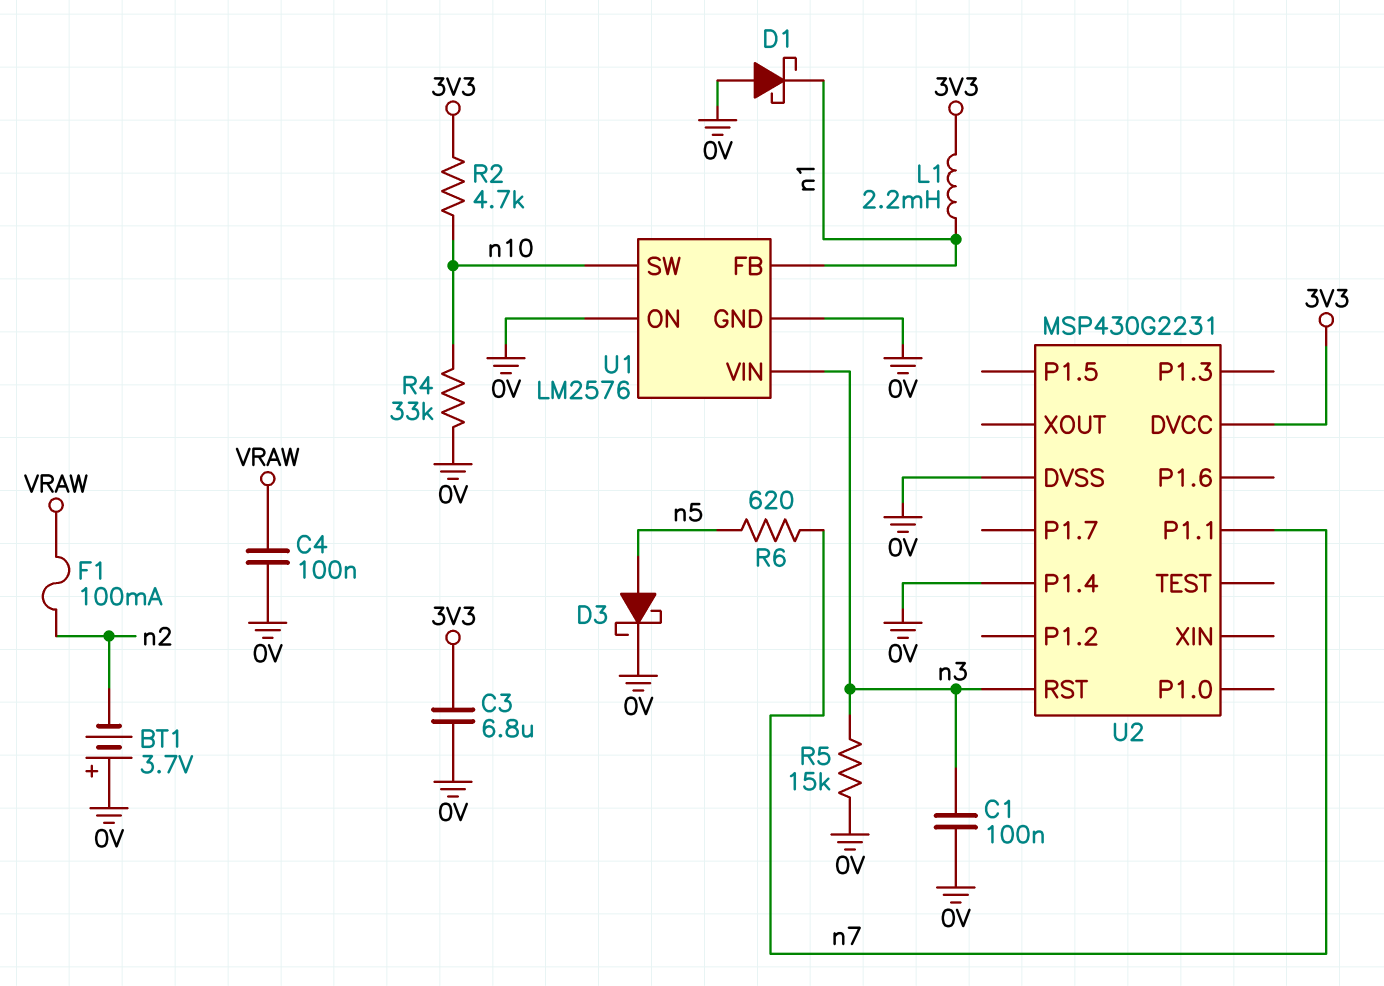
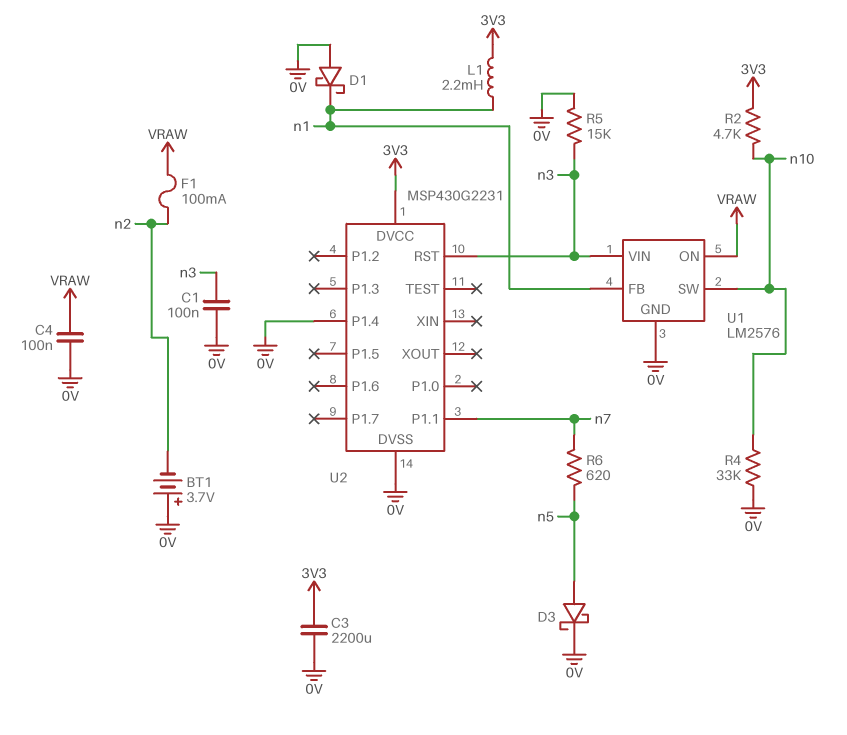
C3: 6.8uF (0V, 3V3) -> 2200uF (0V, 3V3)
U1 pin ON: 0V -> VRAW

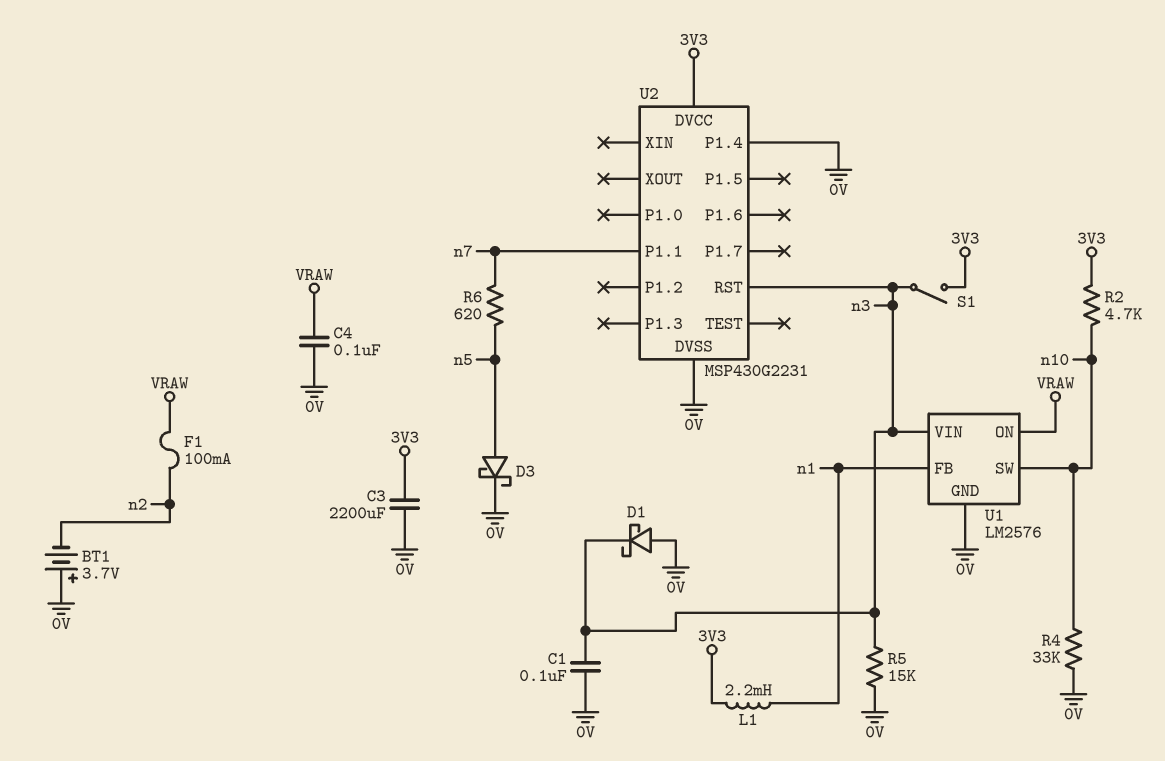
D1: schottky (A 0V, K n1) -> schottky (A 0V, K n3)
S1: none -> switch (3V3, n3)

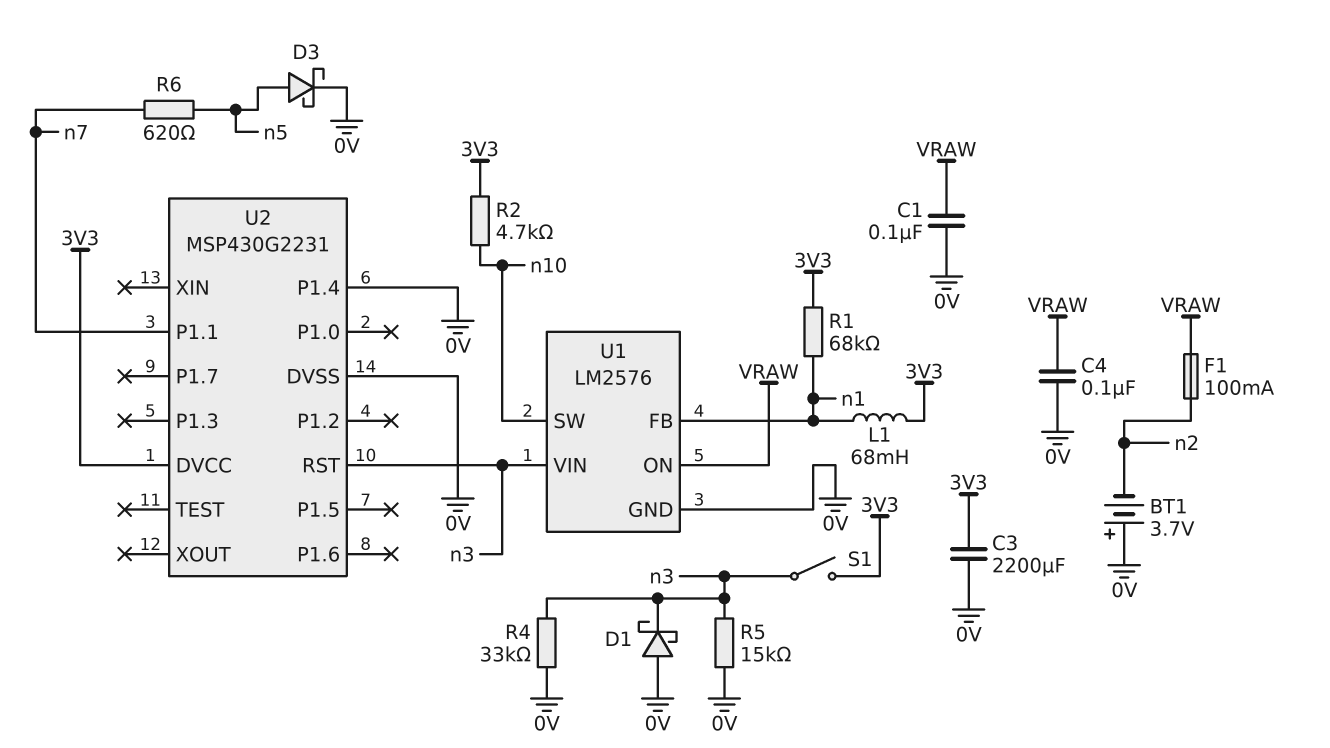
C1: 100nF (0V, n3) -> 100nF (0V, VRAW)
L1: 2.2mH (3V3, n1) -> 68mH (3V3, n1)
R1: none -> 68k (3V3, n1)
R4: 33k (0V, n10) -> 33k (0V, n3)

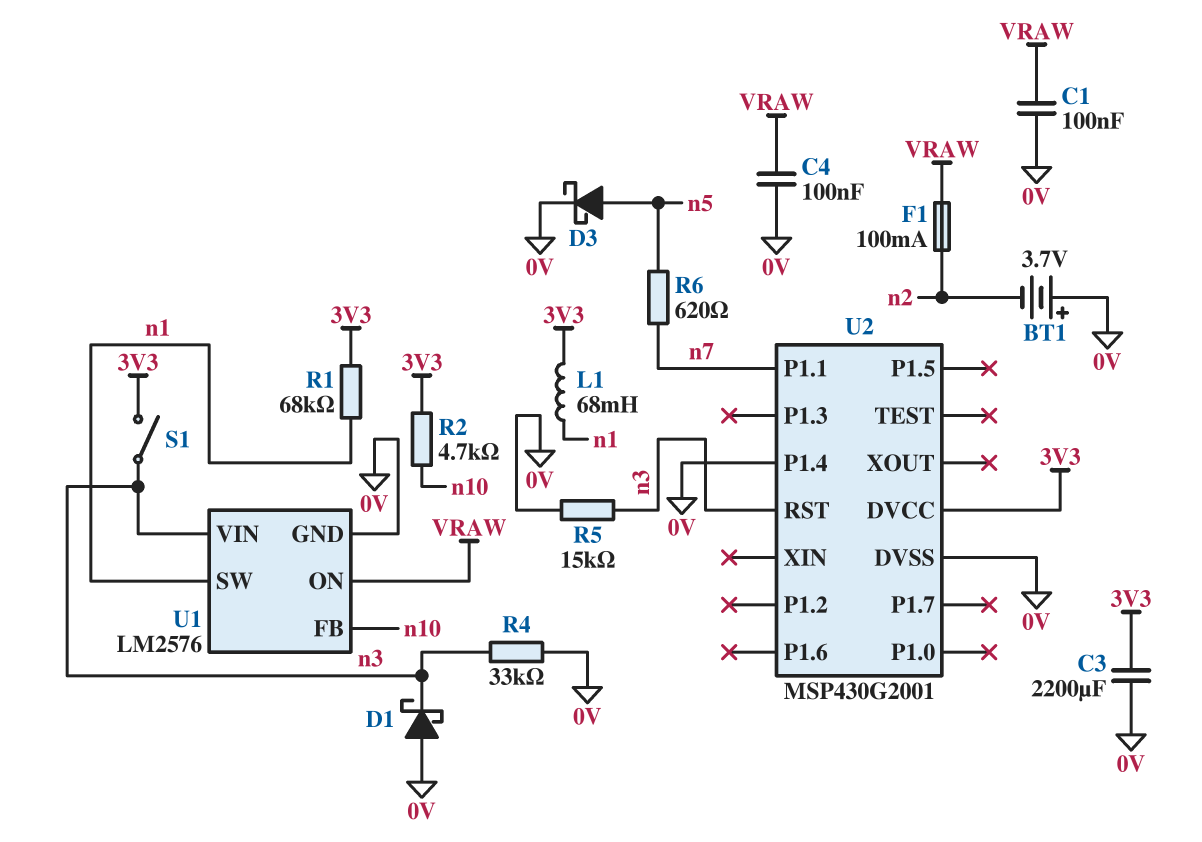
U1 pin FB: n1 -> n10
U1 pin SW: n10 -> n1
U2: MSP430G2231 -> MSP430G2001

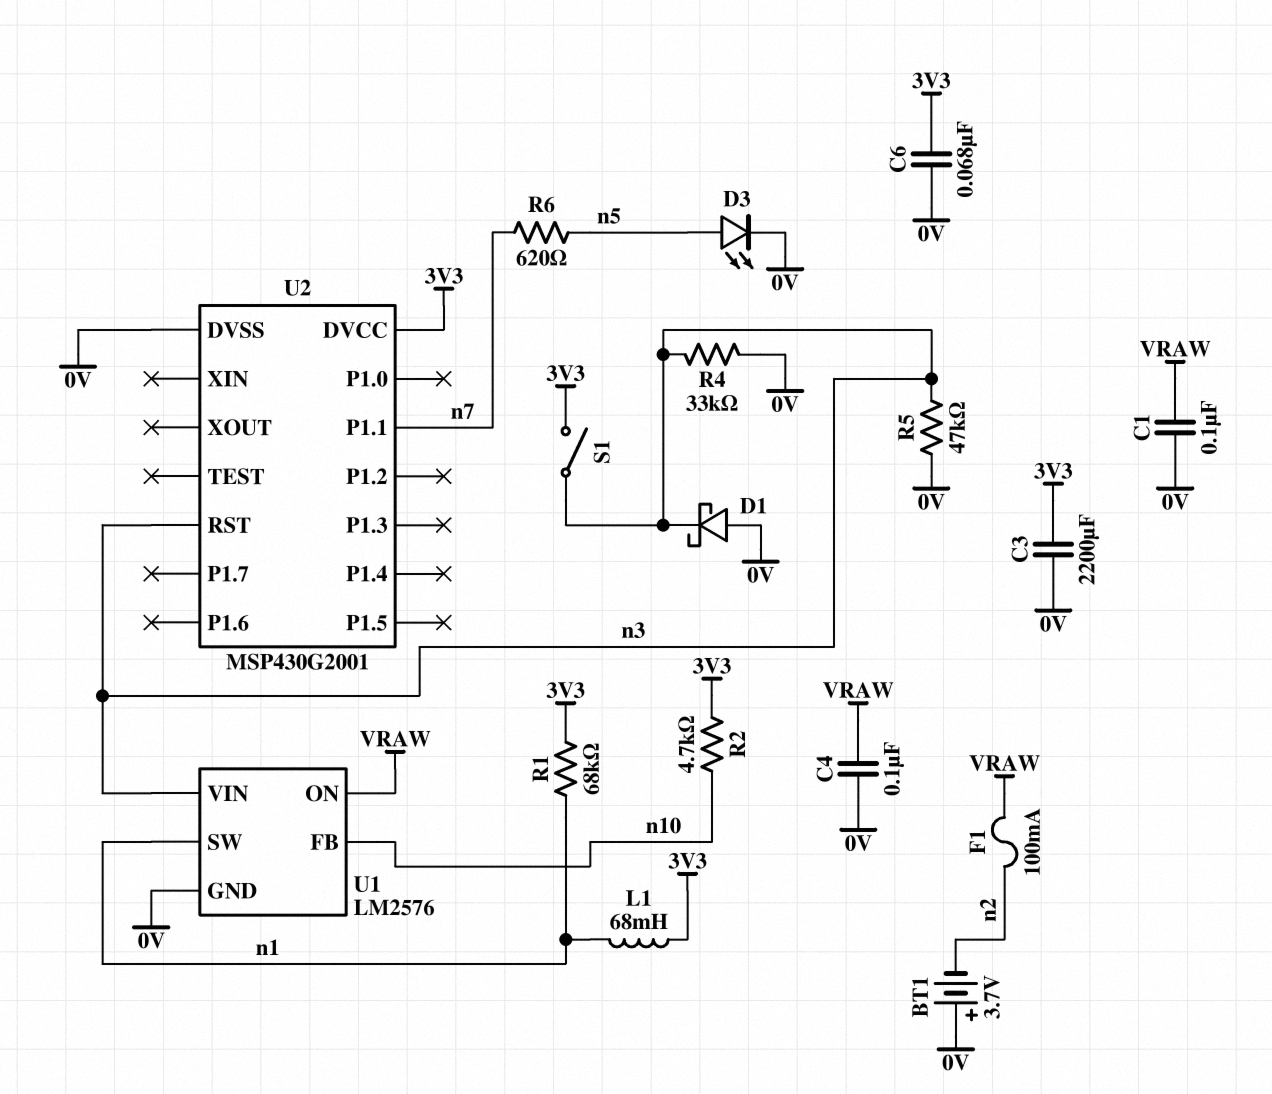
C6: none -> 68nF (0V, 3V3)
D3: schottky (A n5, K 0V) -> LED (A n5, K 0V)
R5: 15k (0V, n3) -> 47k (0V, n3)
U2 pin P1.4: 0V -> none

